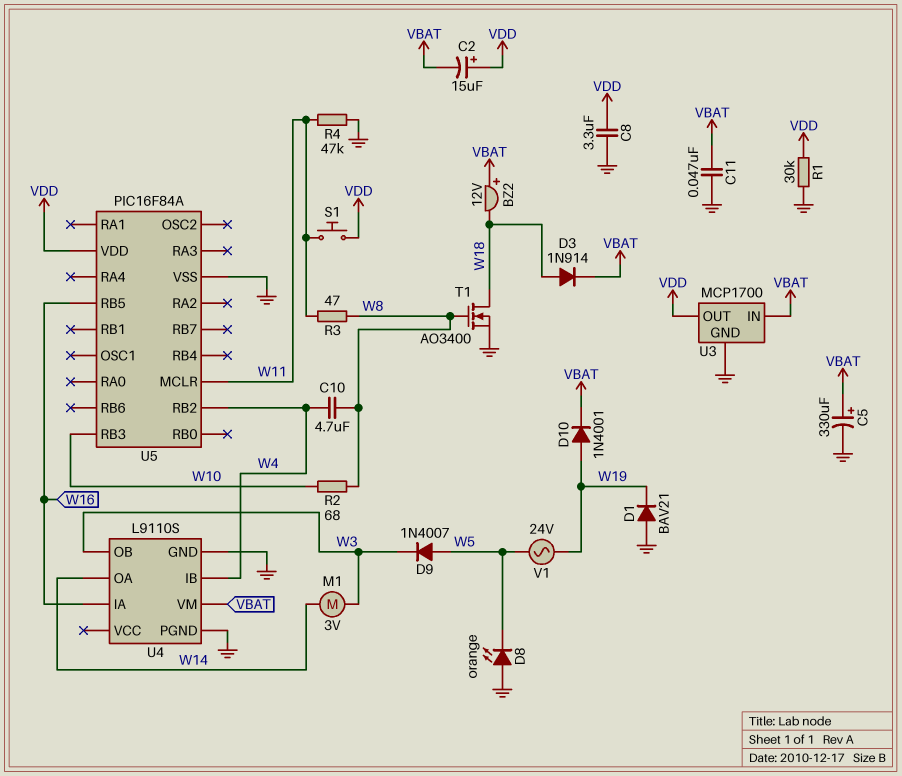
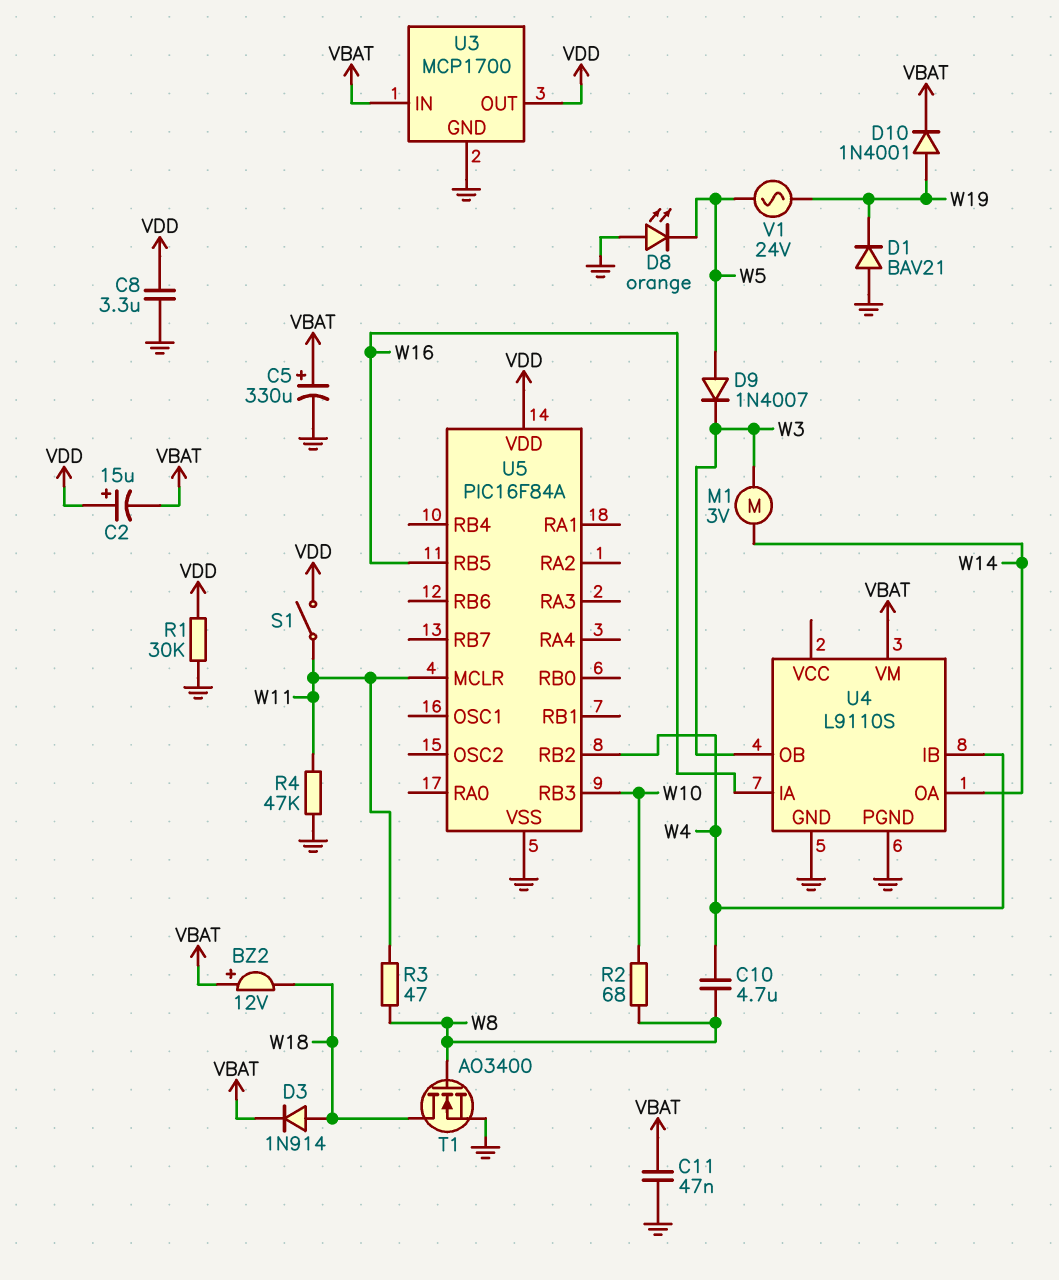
S1: button (VDD, W11) -> switch (VDD, W11)

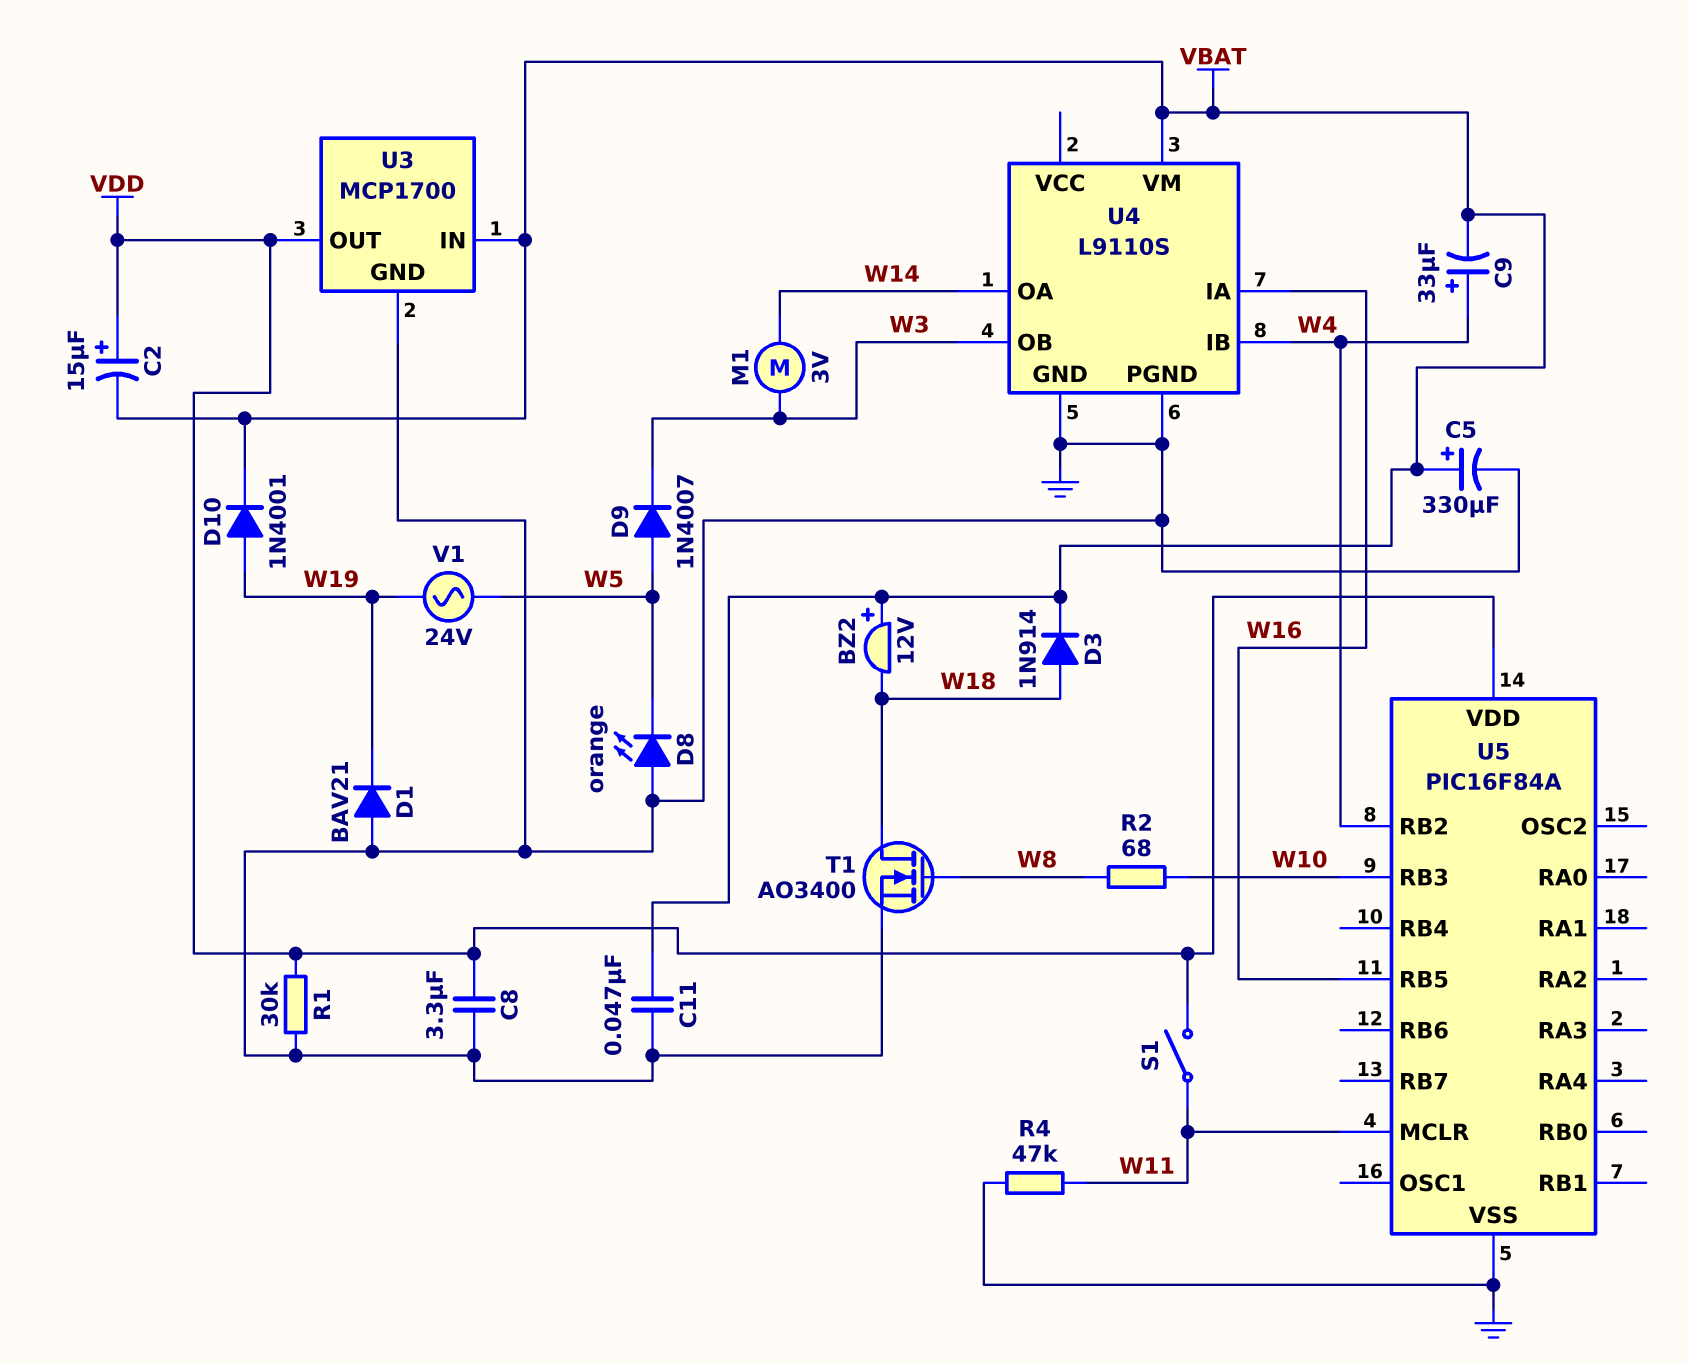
C9: none -> 33uF (plus W4, minus VBAT)
C10: 4.7uF (W4, W8) -> none
R3: 47 (W8, W11) -> none

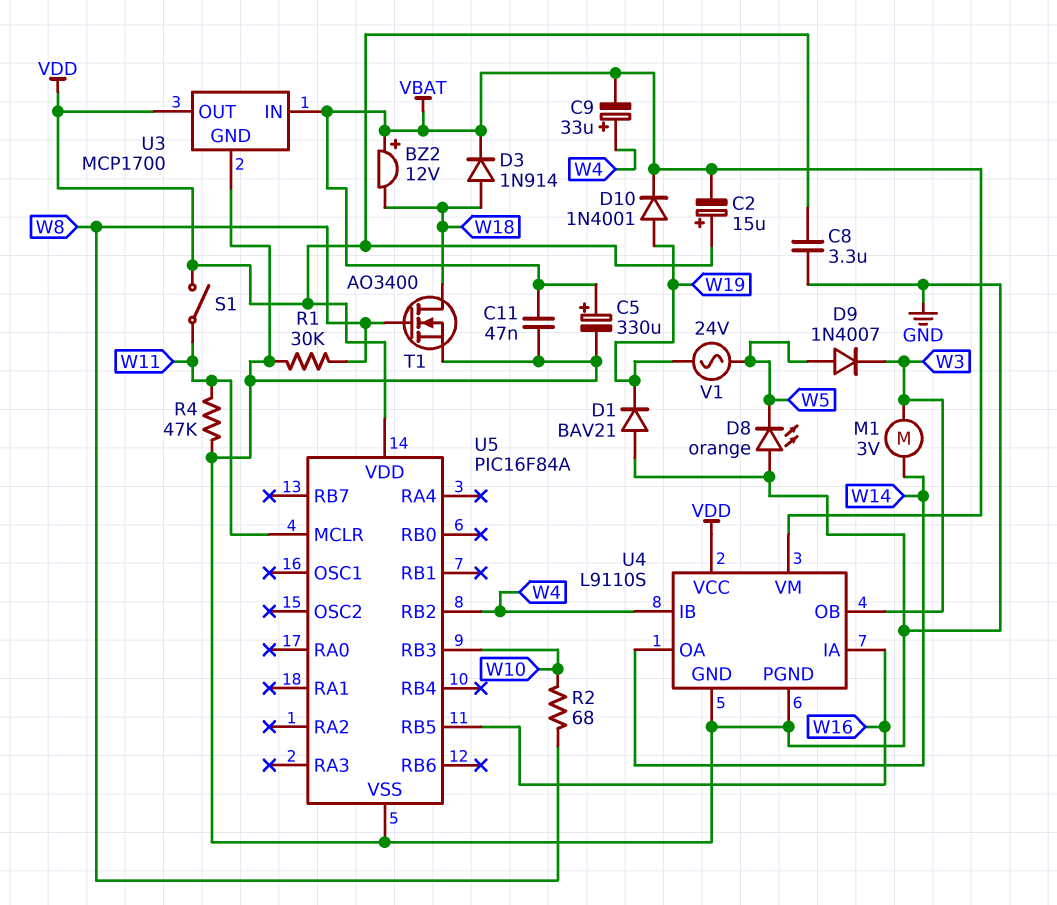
R1: 30k (GND, VDD) -> 30k (GND, W8)
U4 pin VCC: none -> VDD

